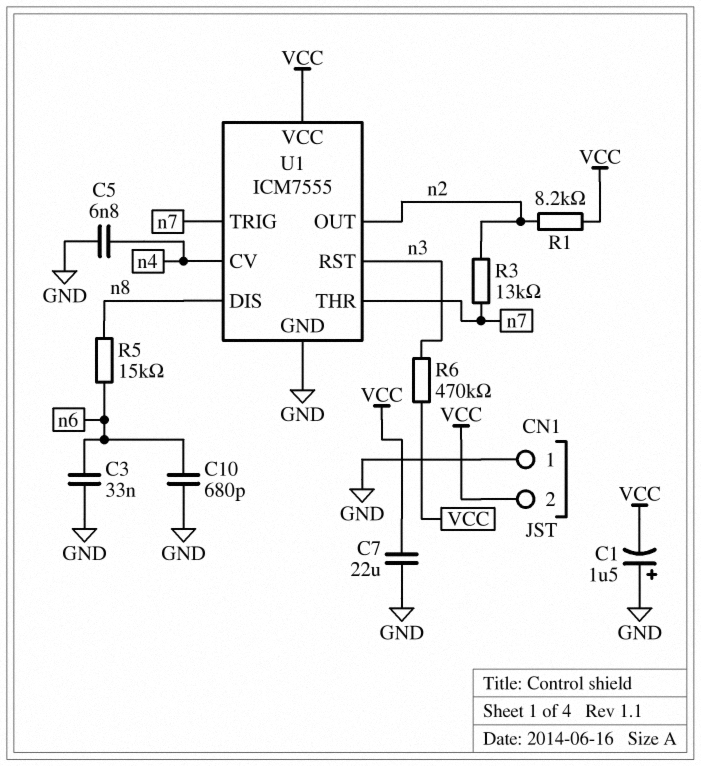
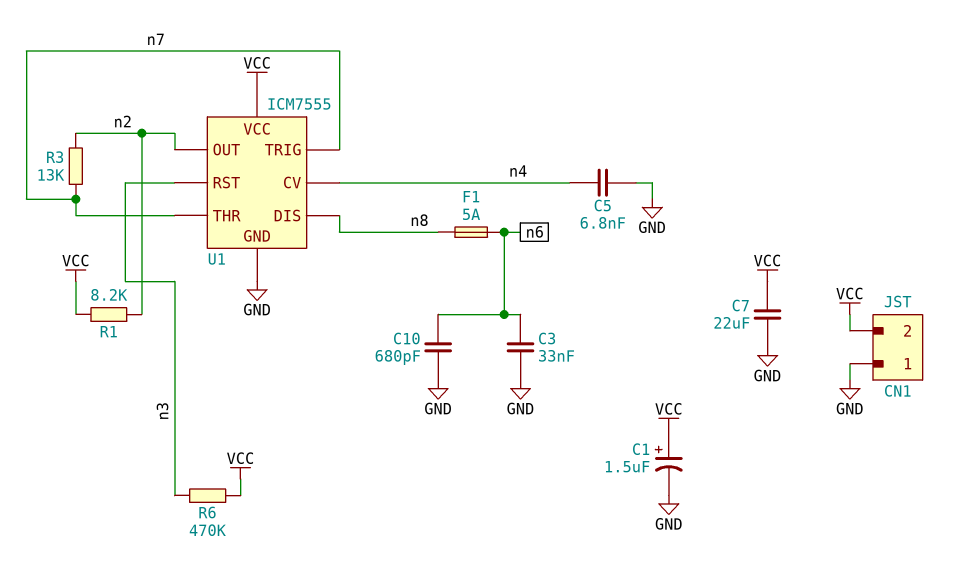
C1: 1.5uF (plus GND, minus VCC) -> 1.5uF (plus VCC, minus GND)
F1: none -> 5A (n6, n8)
R5: 15k (n6, n8) -> none

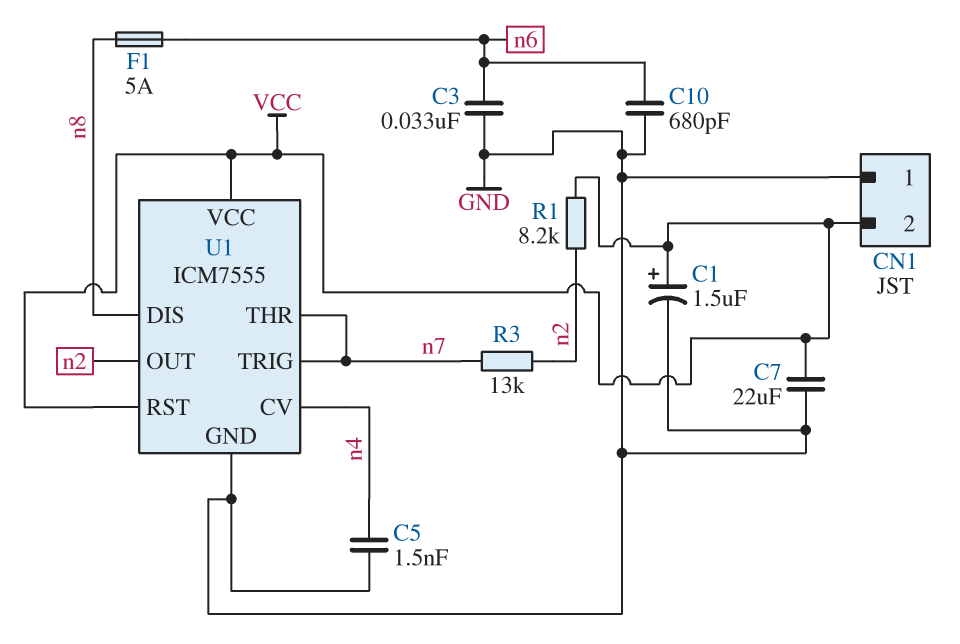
C5: 6.8nF (GND, n4) -> 1.5nF (GND, n4)
R6: 470k (VCC, n3) -> none
U1 pin RST: n3 -> VCC

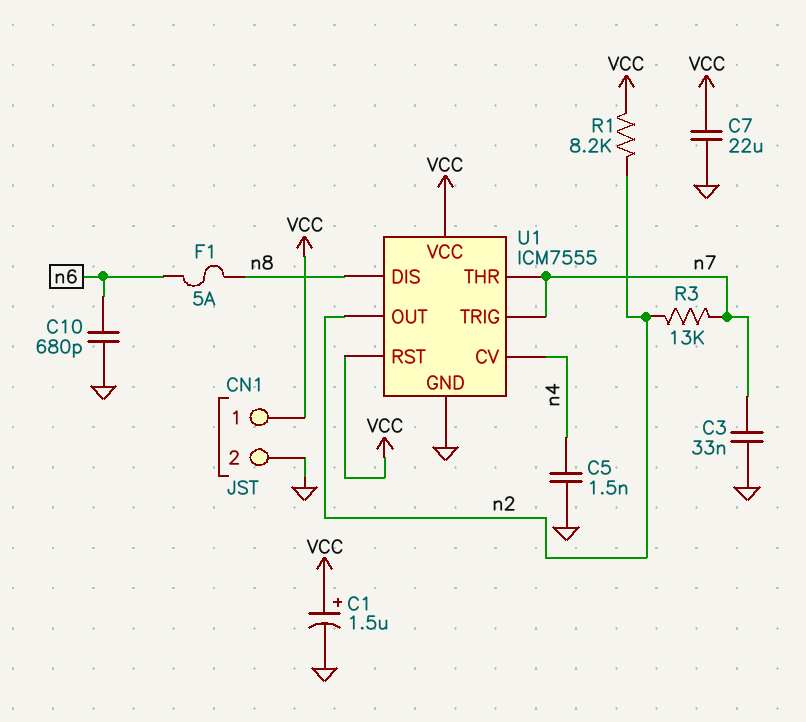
C3: 33nF (GND, n6) -> 33nF (GND, n7)
CN1 pin 1: GND -> VCC
CN1 pin 2: VCC -> GND

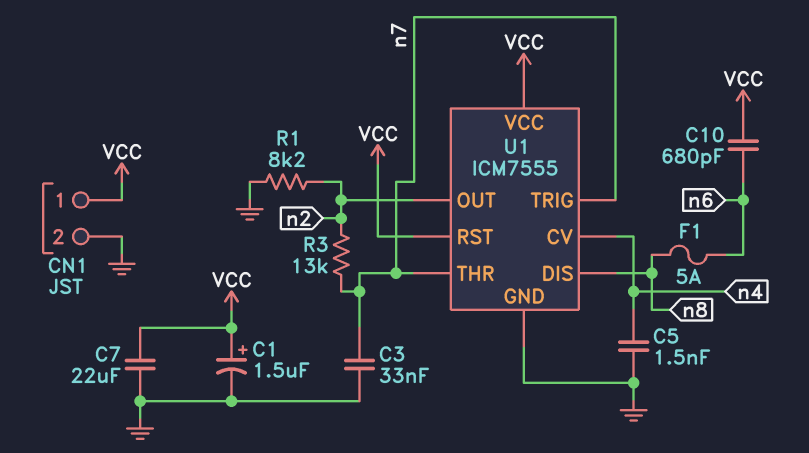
C10: 680pF (GND, n6) -> 680pF (VCC, n6)
R1: 8.2k (VCC, n2) -> 8.2k (GND, n2)

